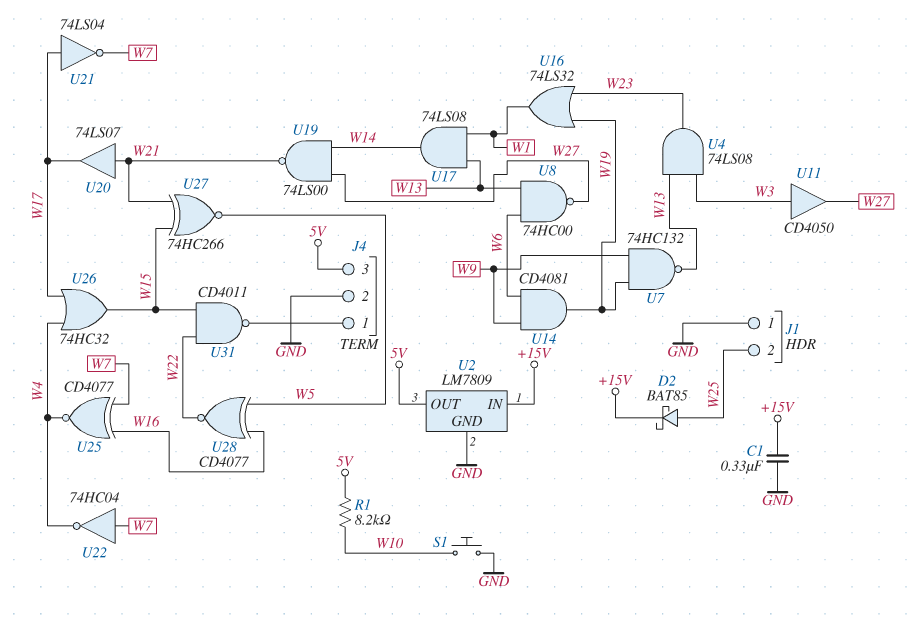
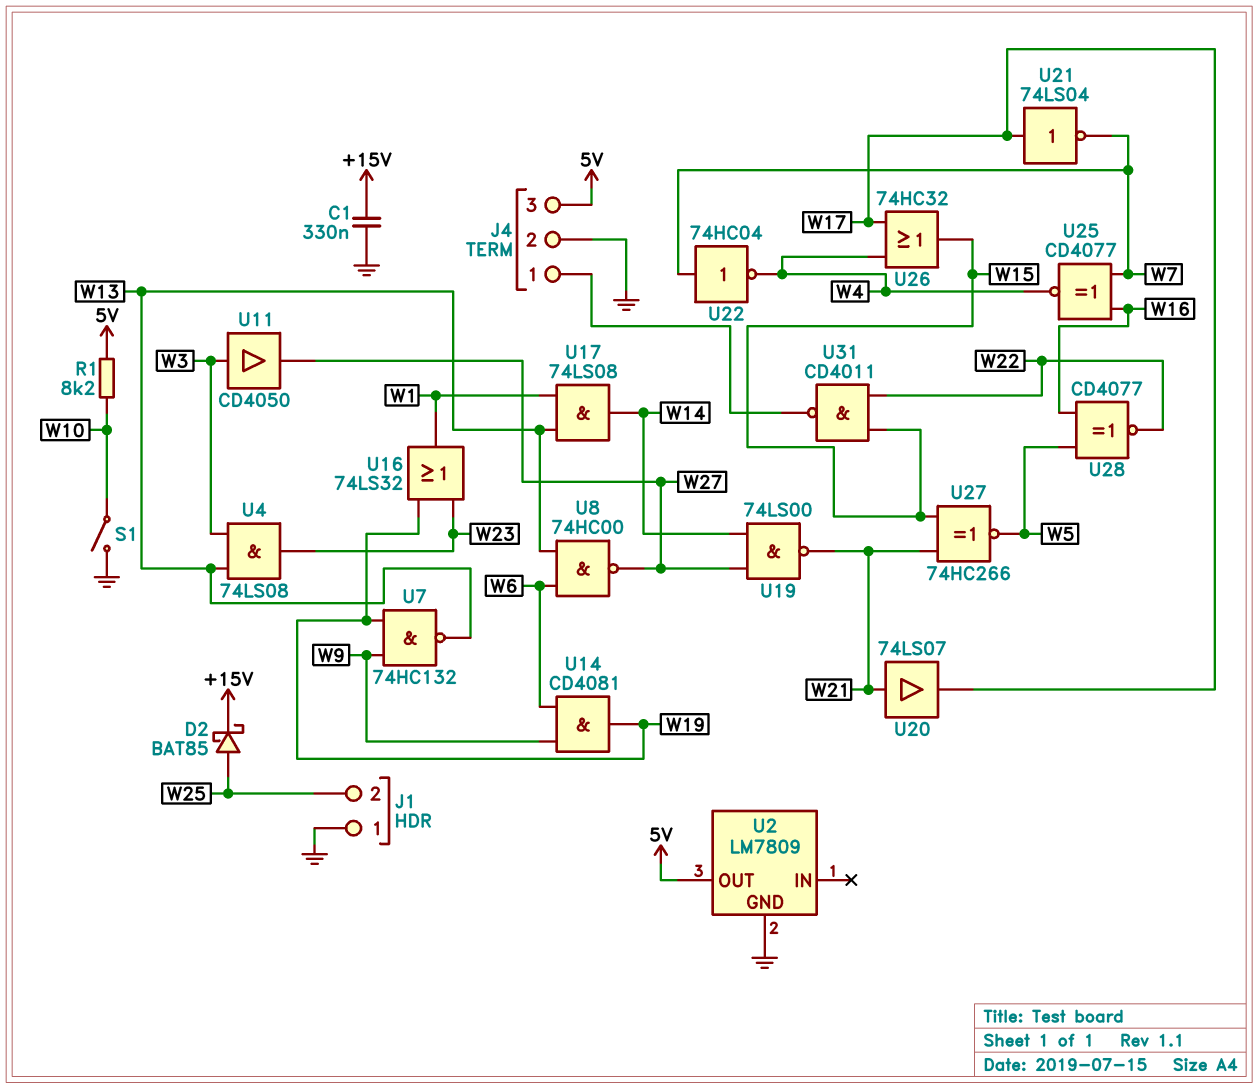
S1: button (GND, W10) -> switch (GND, W10)
U2 pin IN: +15V -> none

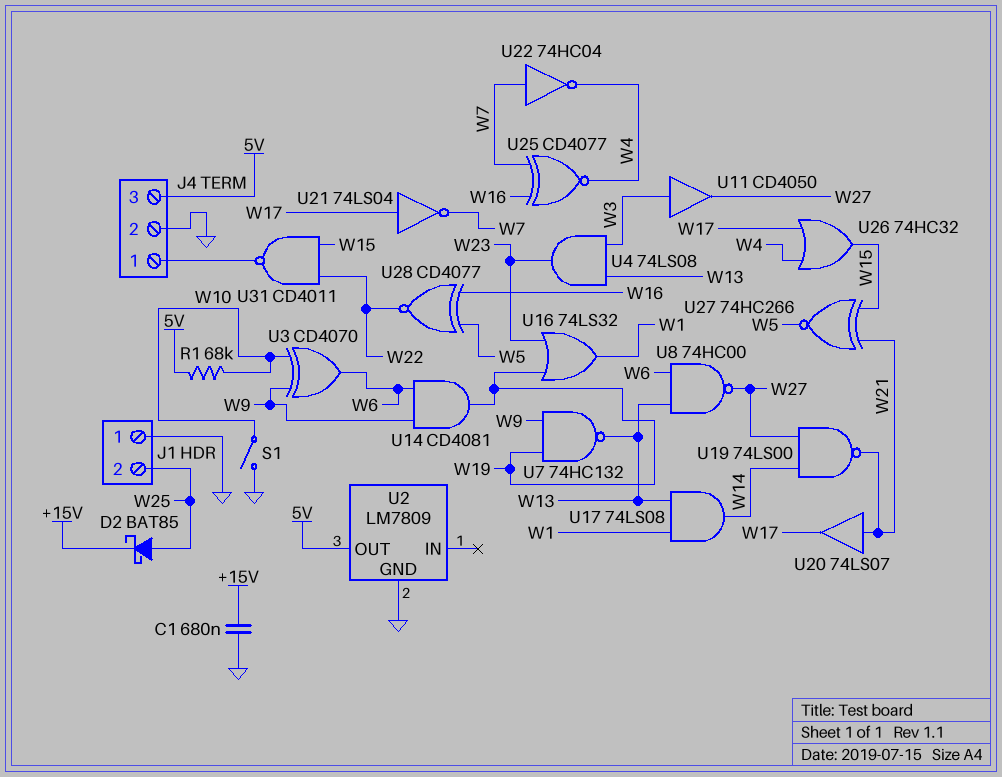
C1: 330nF (+15V, GND) -> 680nF (+15V, GND)
R1: 8.2k (5V, W10) -> 68k (5V, W10)
U3: none -> XOR CD4070 (in W9, in W10, out W6)

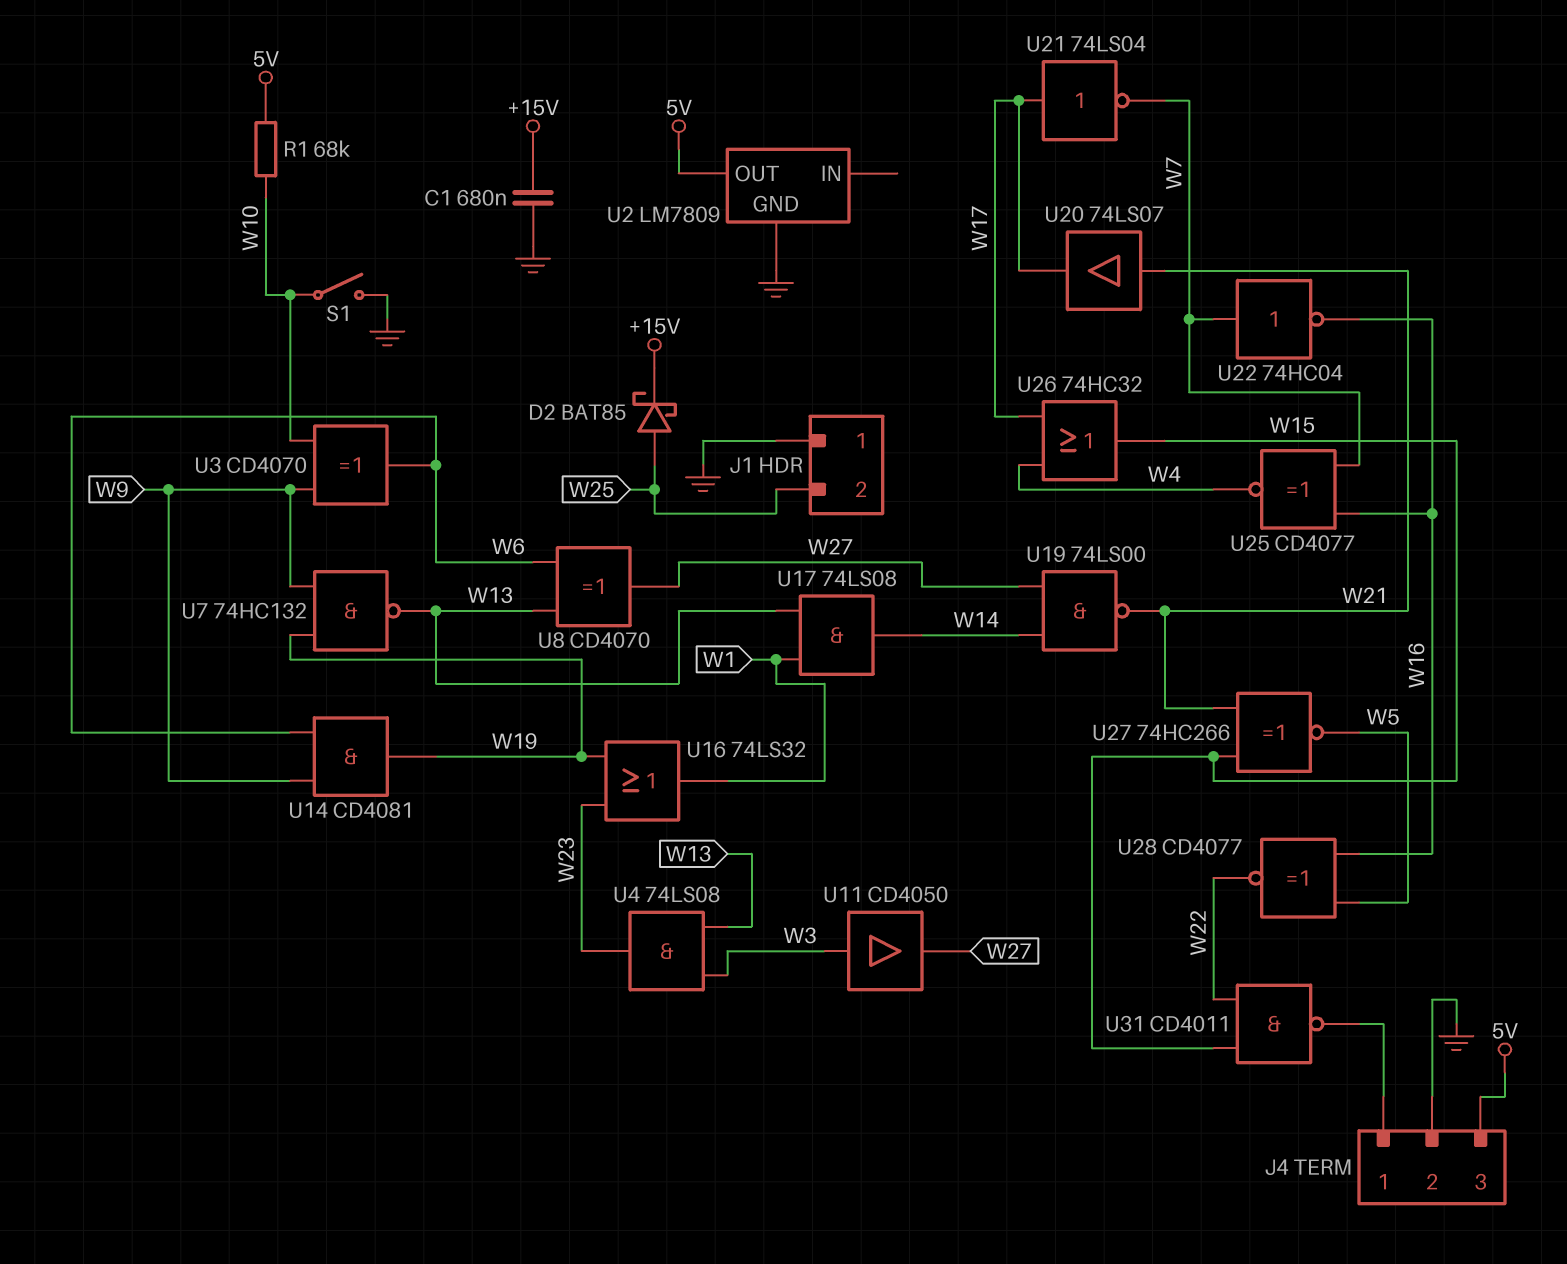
U8: NAND 74HC00 (in W6, in W13, out W27) -> XOR CD4070 (in W6, in W13, out W27)
U22: NOT 74HC04 (in W7, out W4) -> NOT 74HC04 (in W7, out W16)

